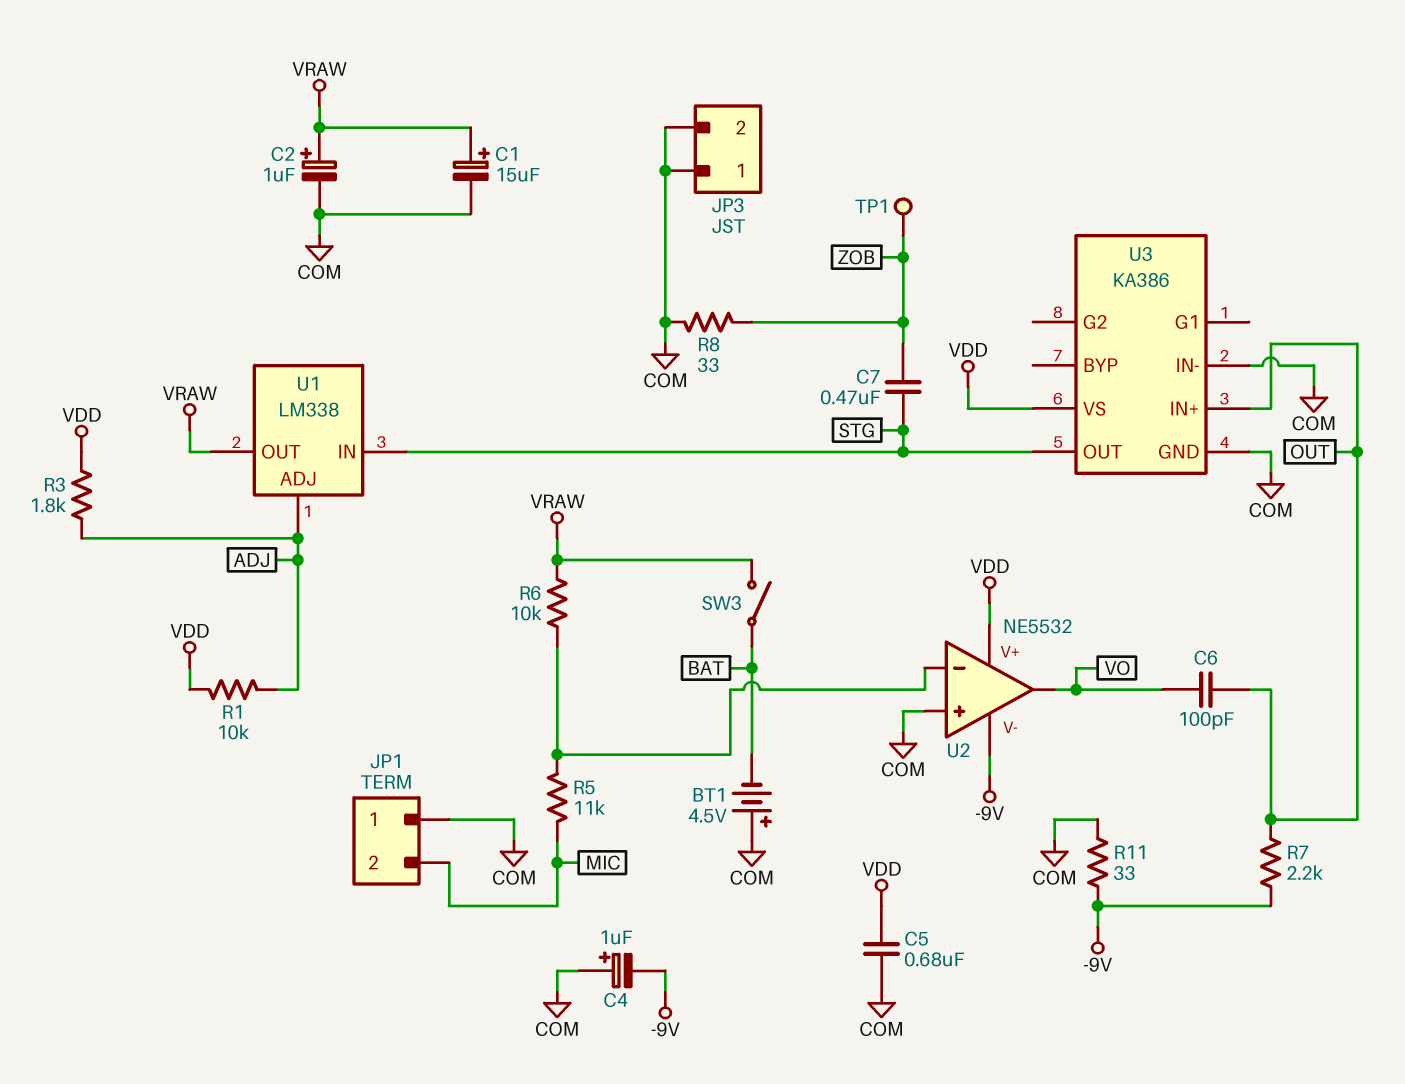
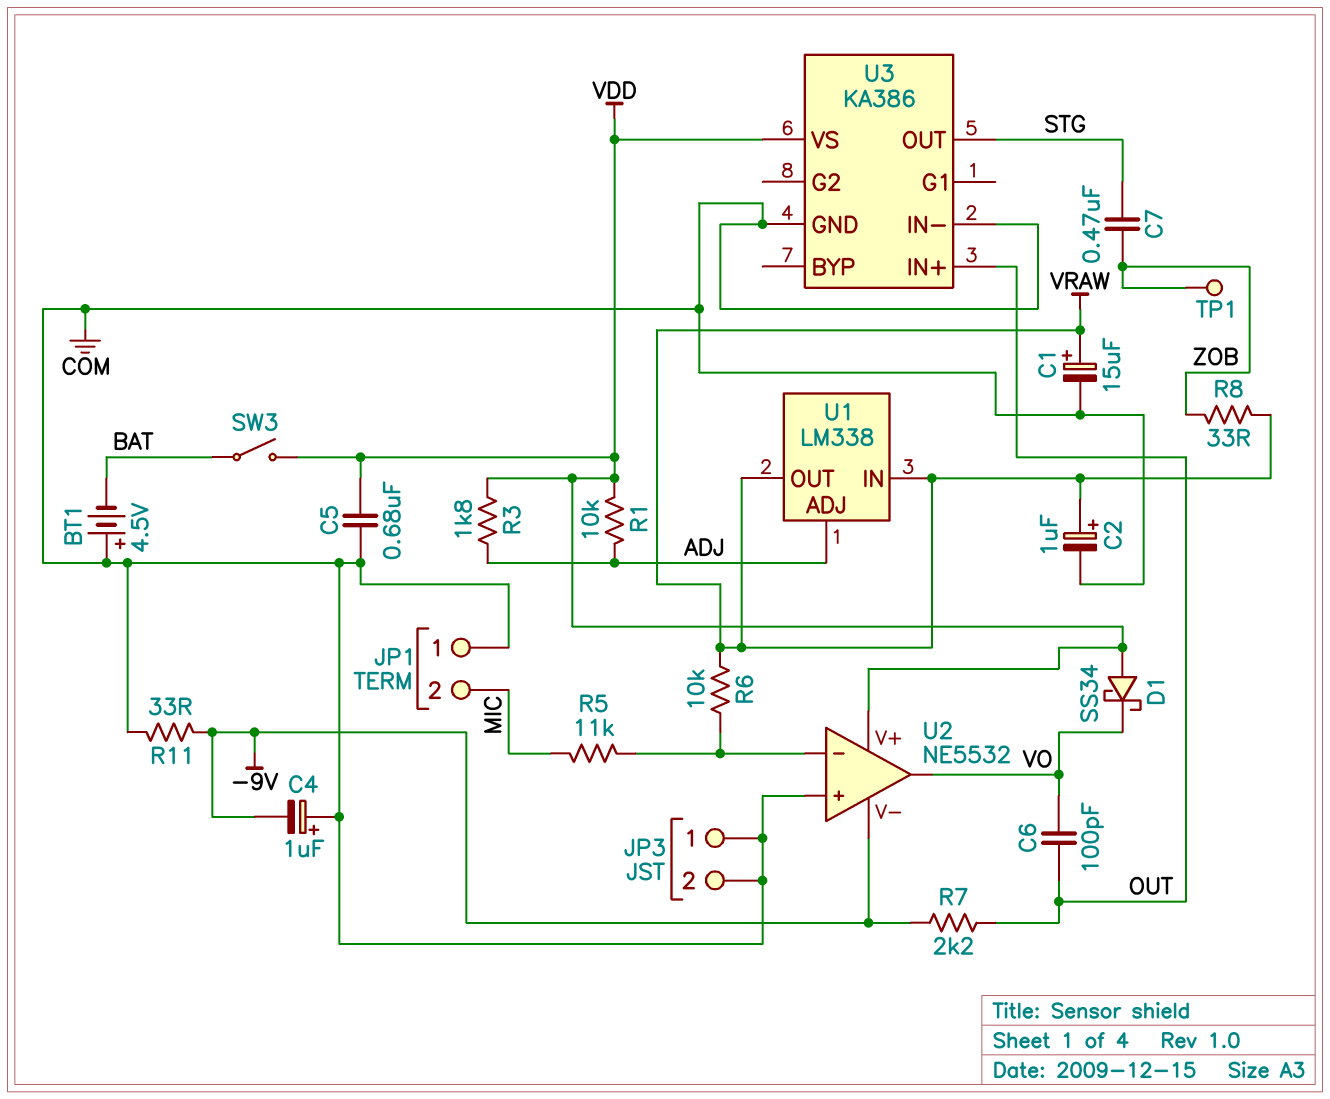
D1: none -> schottky SS34 (A VDD, K VO)
R8: 33 (COM, ZOB) -> 33 (VRAW, ZOB)
SW3: switch (BAT, VRAW) -> switch (BAT, VDD)
U1 pin IN: STG -> VRAW

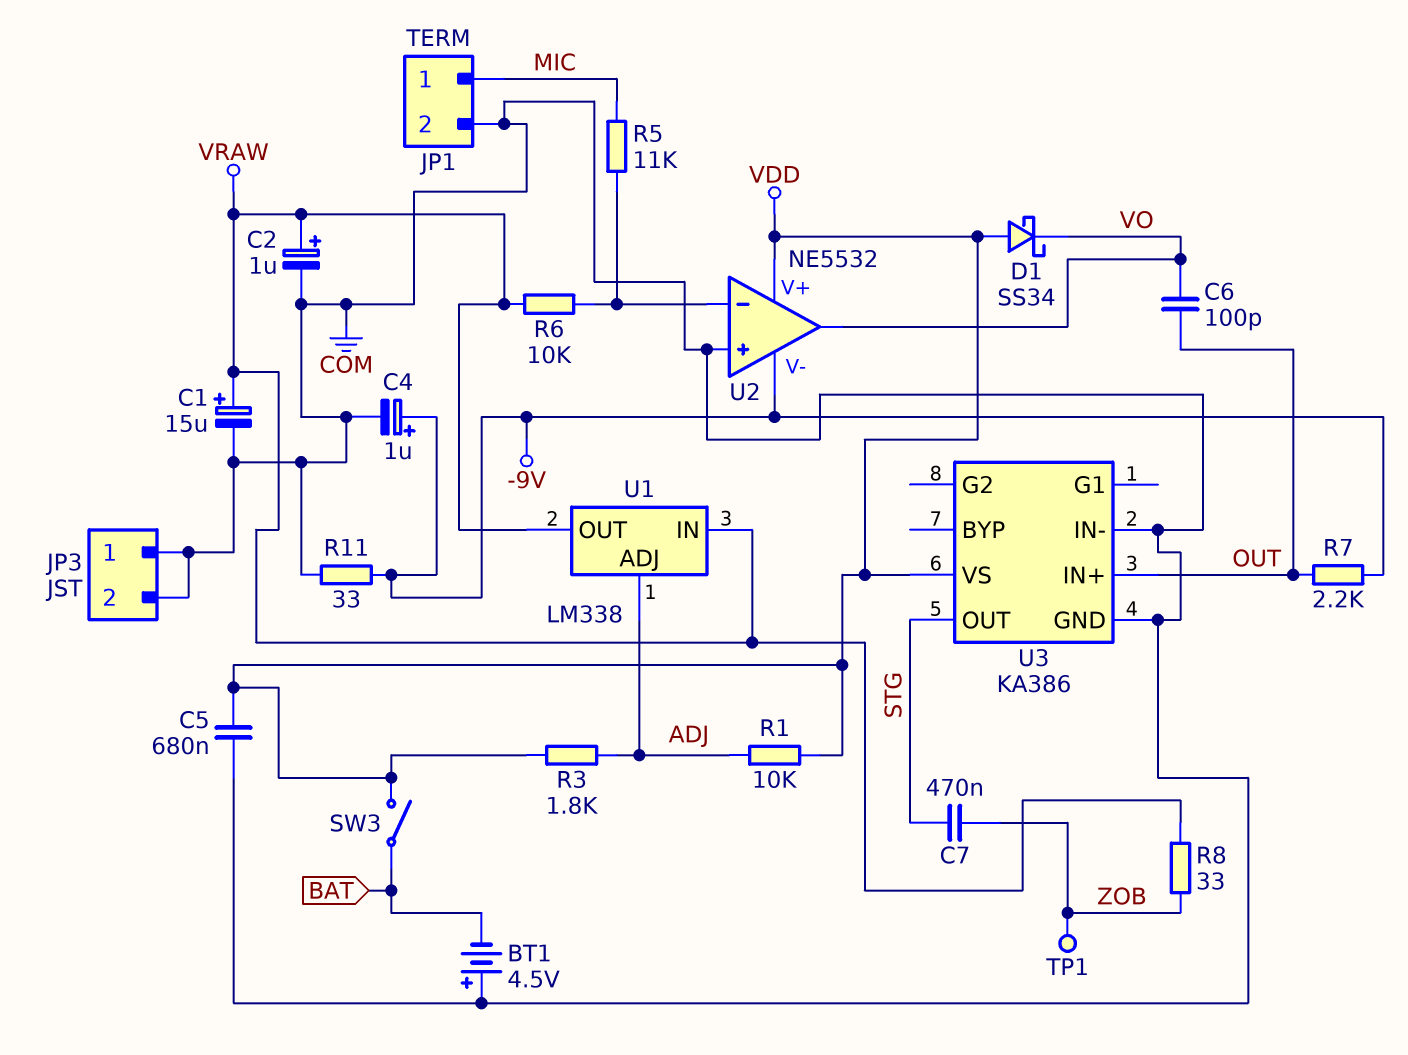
C4: 1uF (plus COM, minus -9V) -> 1uF (plus -9V, minus COM)
JP1 pin 1: COM -> MIC
JP1 pin 2: MIC -> COM

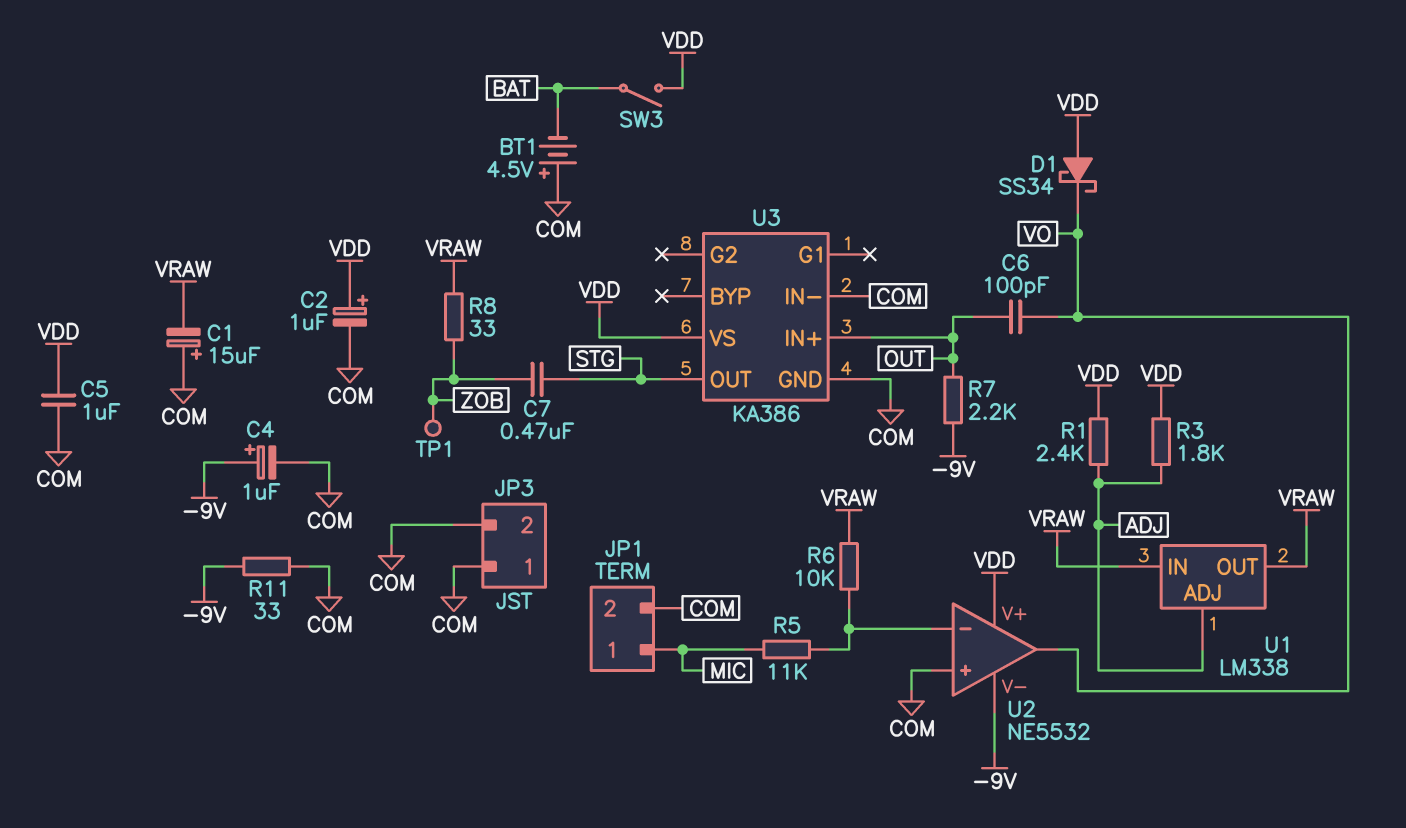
C1: 15uF (plus VRAW, minus COM) -> 15uF (plus COM, minus VRAW)
C2: 1uF (plus VRAW, minus COM) -> 1uF (plus VDD, minus COM)
C5: 680nF (COM, VDD) -> 1uF (COM, VDD)
R1: 10k (ADJ, VDD) -> 2.4k (ADJ, VDD)

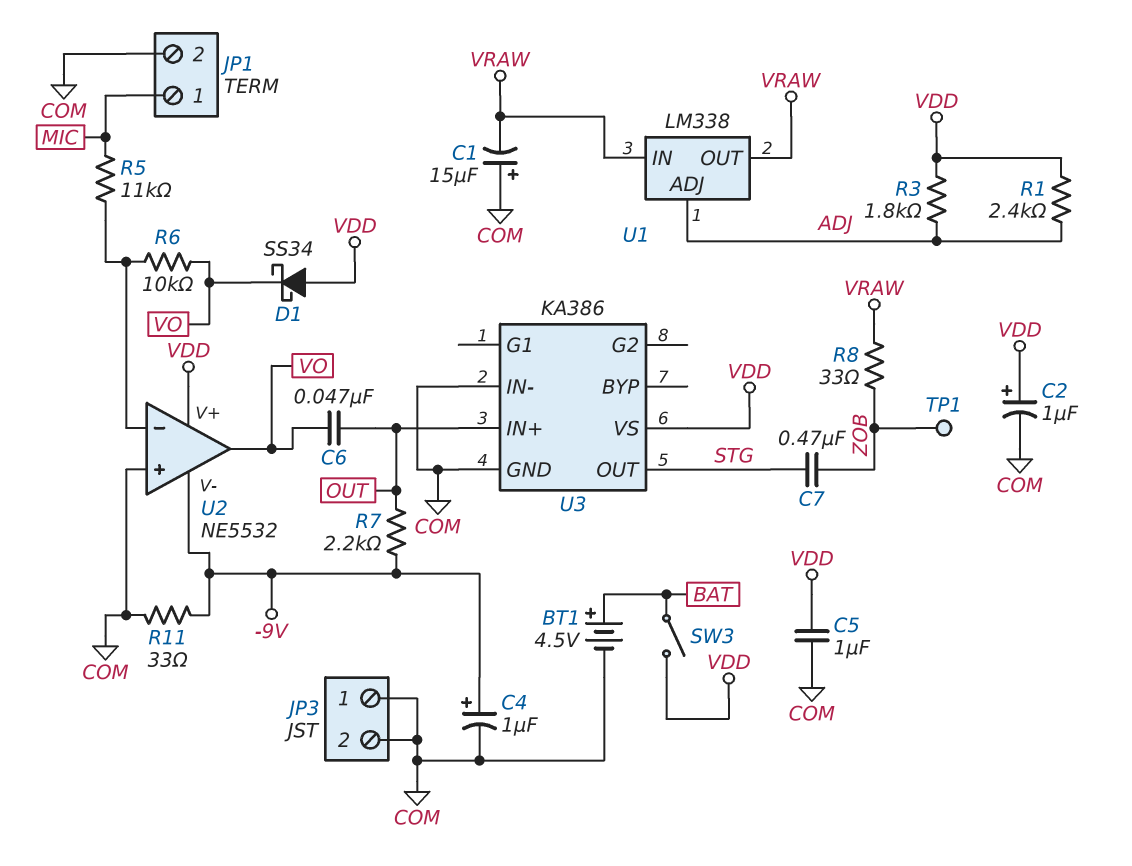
BT1: 4.5V (plus COM, minus BAT) -> 4.5V (plus BAT, minus COM)
C6: 100pF (OUT, VO) -> 47nF (OUT, VO)
R6: 10k (U2/in-, VRAW) -> 10k (U2/in-, VO)

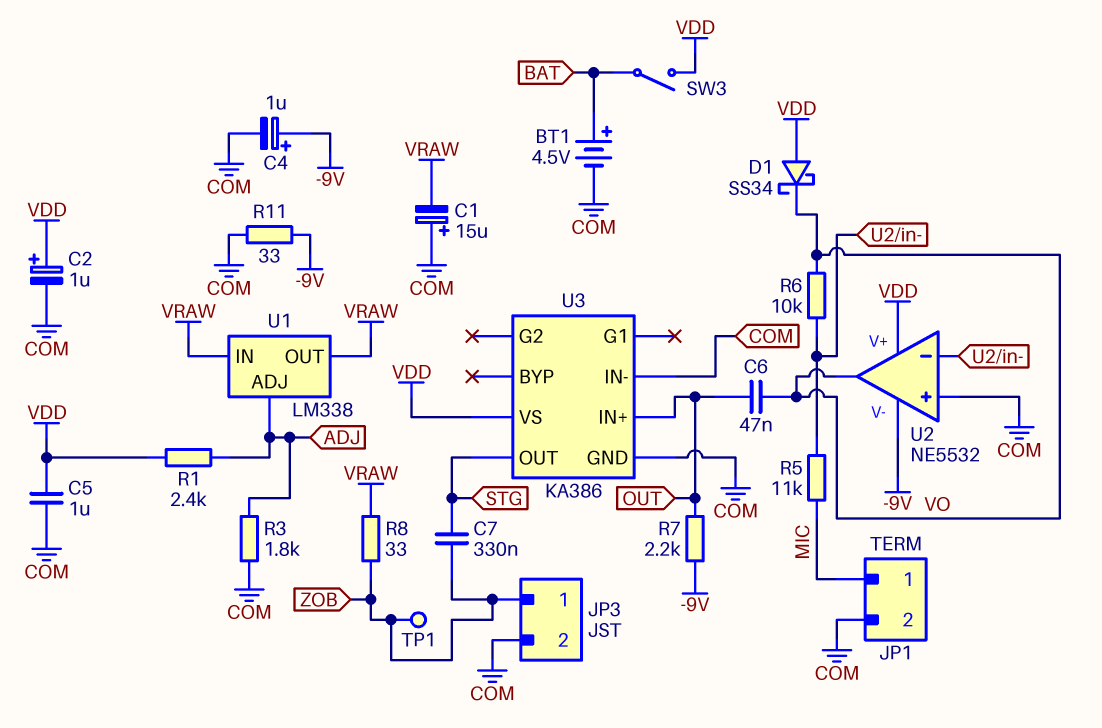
C7: 470nF (STG, ZOB) -> 330nF (STG, ZOB)
JP3 pin 1: COM -> ZOB
R3: 1.8k (ADJ, VDD) -> 1.8k (ADJ, COM)

